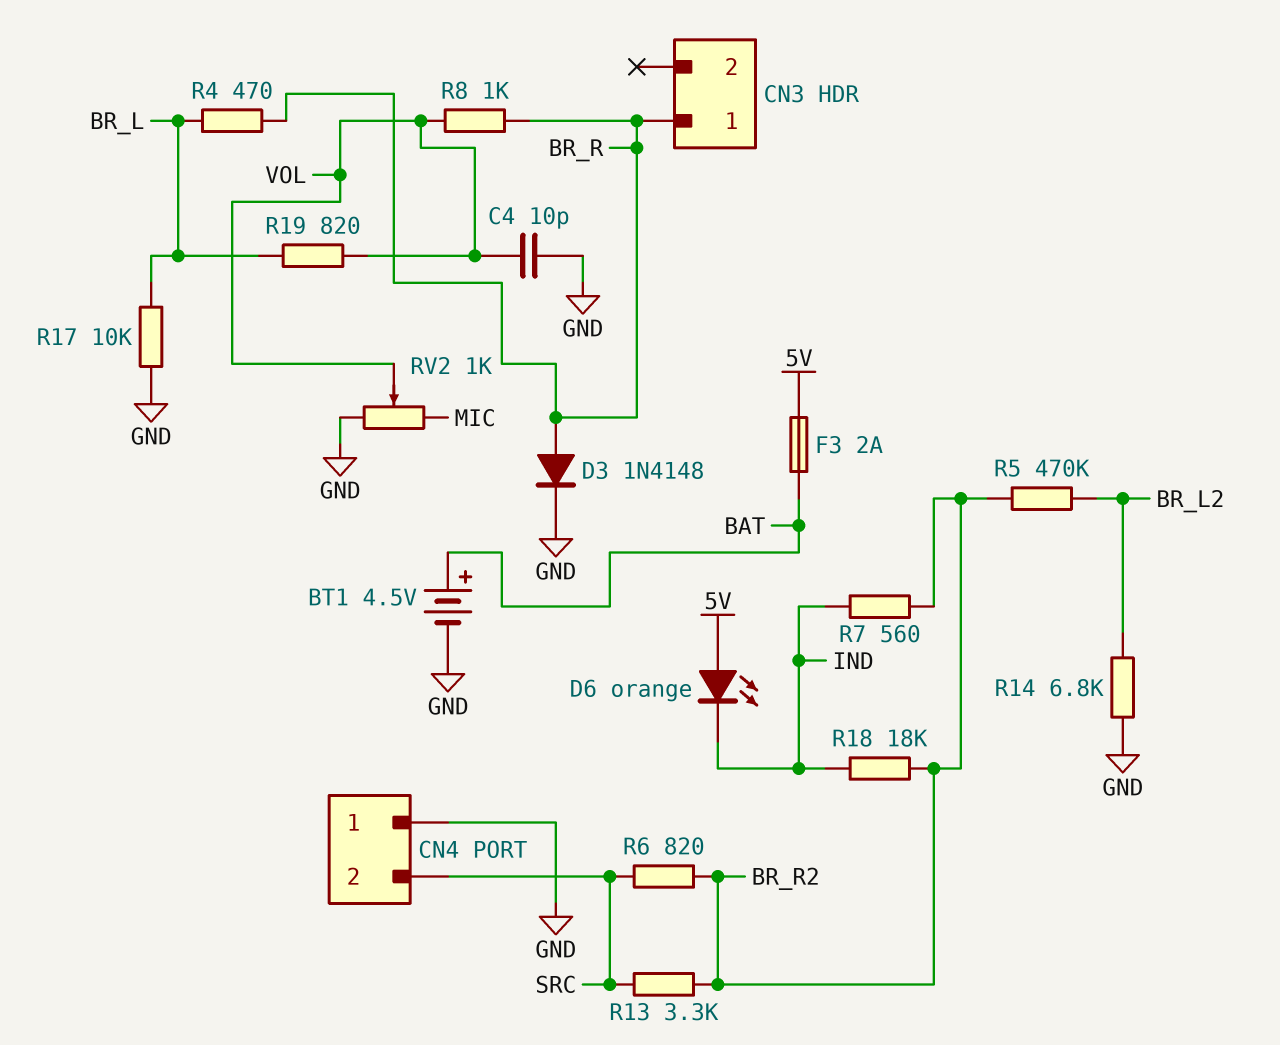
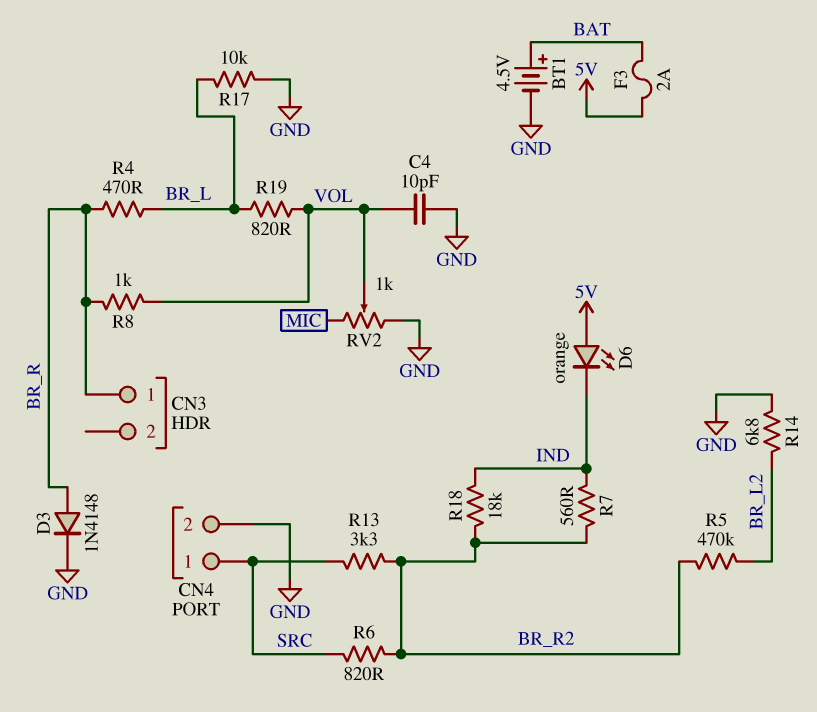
CN4 pin 1: GND -> SRC
CN4 pin 2: SRC -> GND

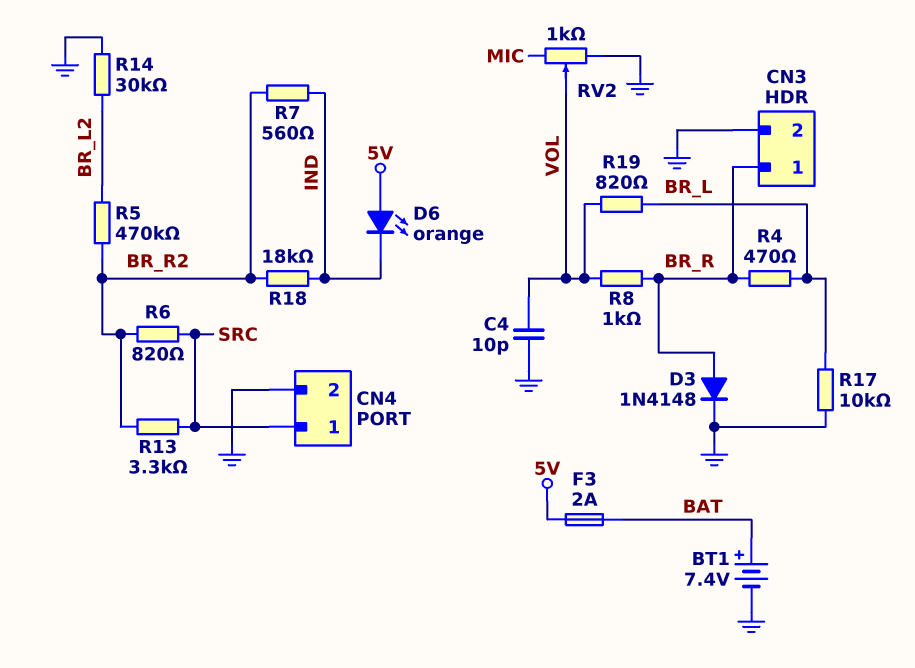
BT1: 4.5V (plus BAT, minus GND) -> 7.4V (plus BAT, minus GND)
CN3 pin 2: none -> GND
R14: 6.8k (BR_L2, GND) -> 30k (BR_L2, GND)

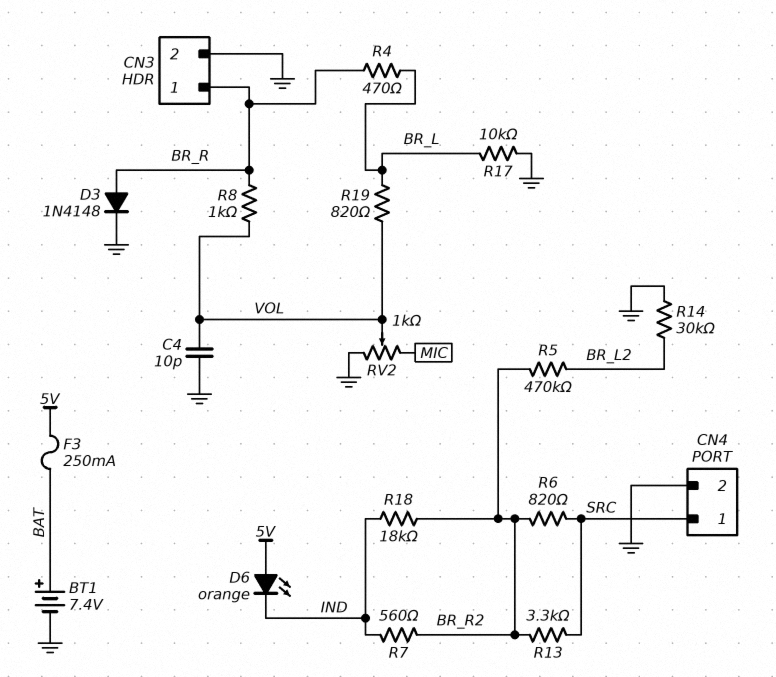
F3: 2A (5V, BAT) -> 250mA (5V, BAT)

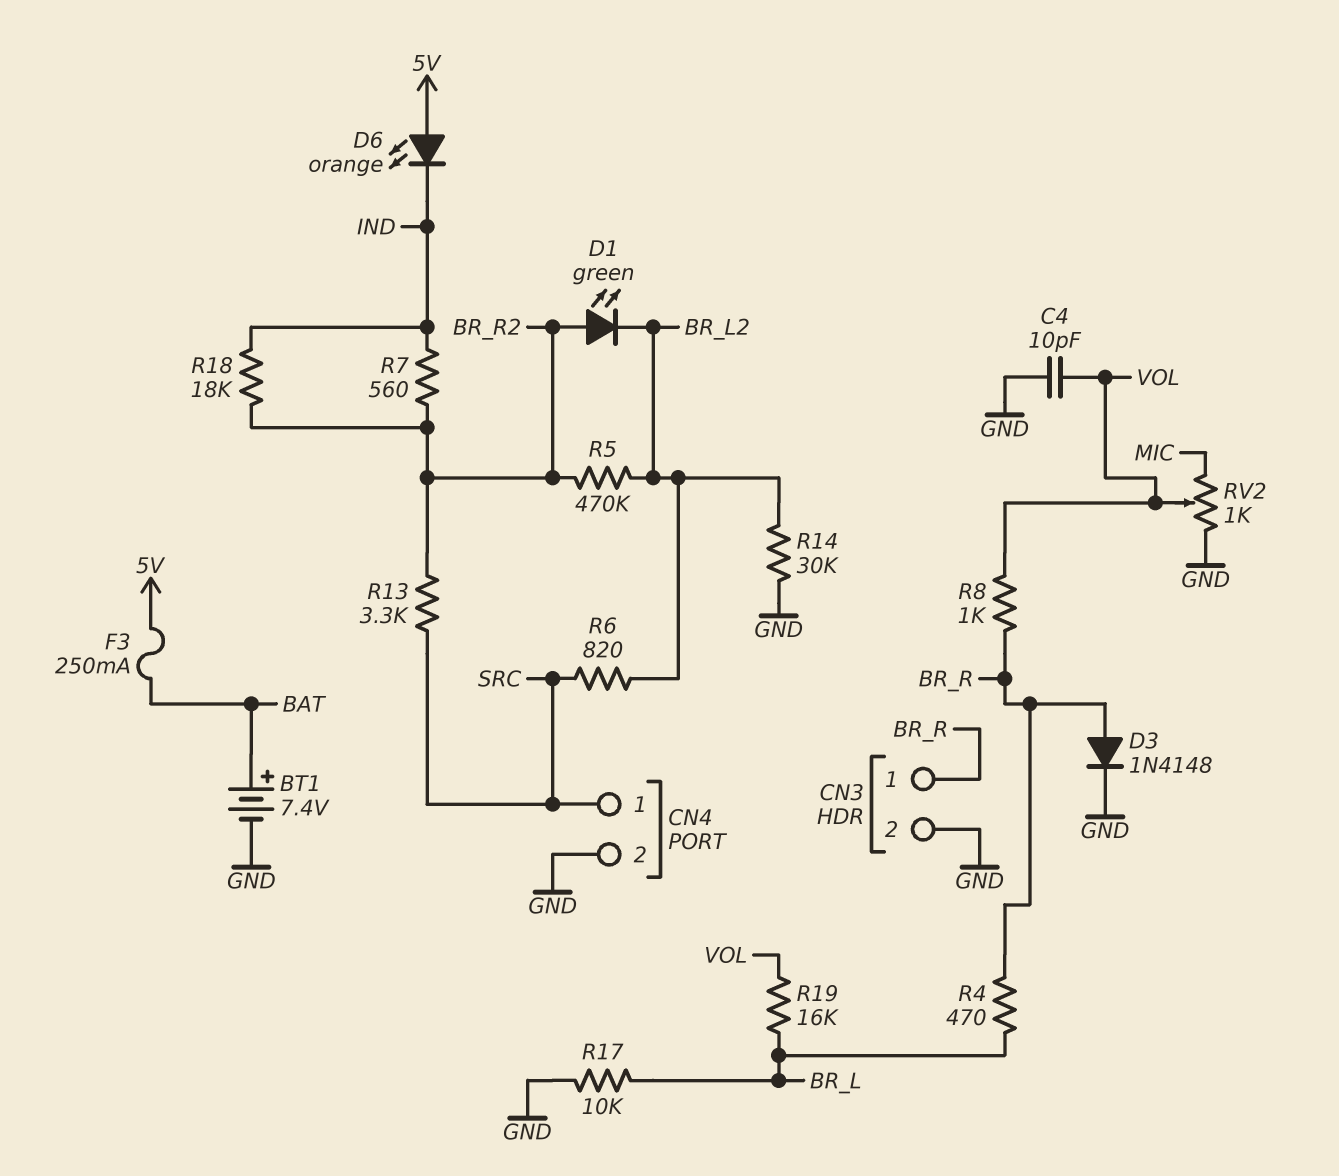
D1: none -> LED green (A BR_R2, K BR_L2)
R6: 820 (BR_R2, SRC) -> 820 (BR_L2, SRC)
R19: 820 (BR_L, VOL) -> 16k (BR_L, VOL)

